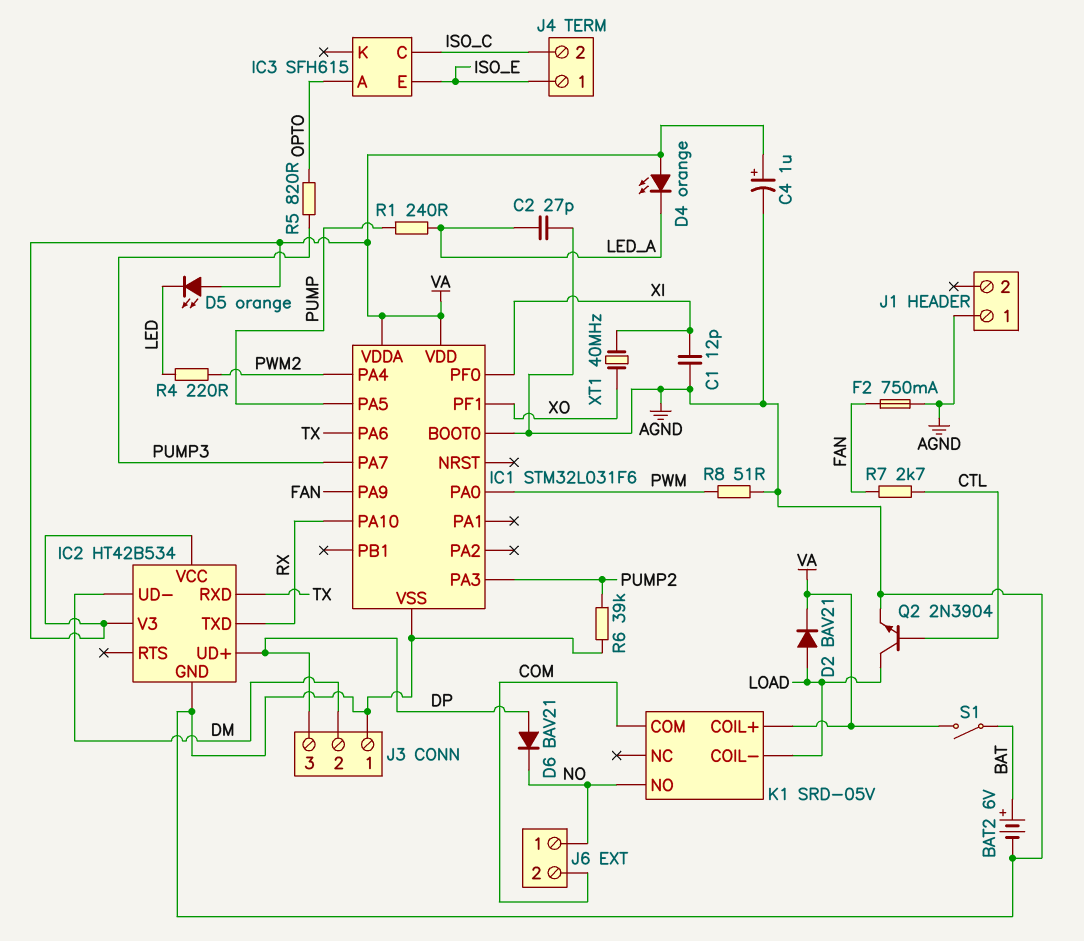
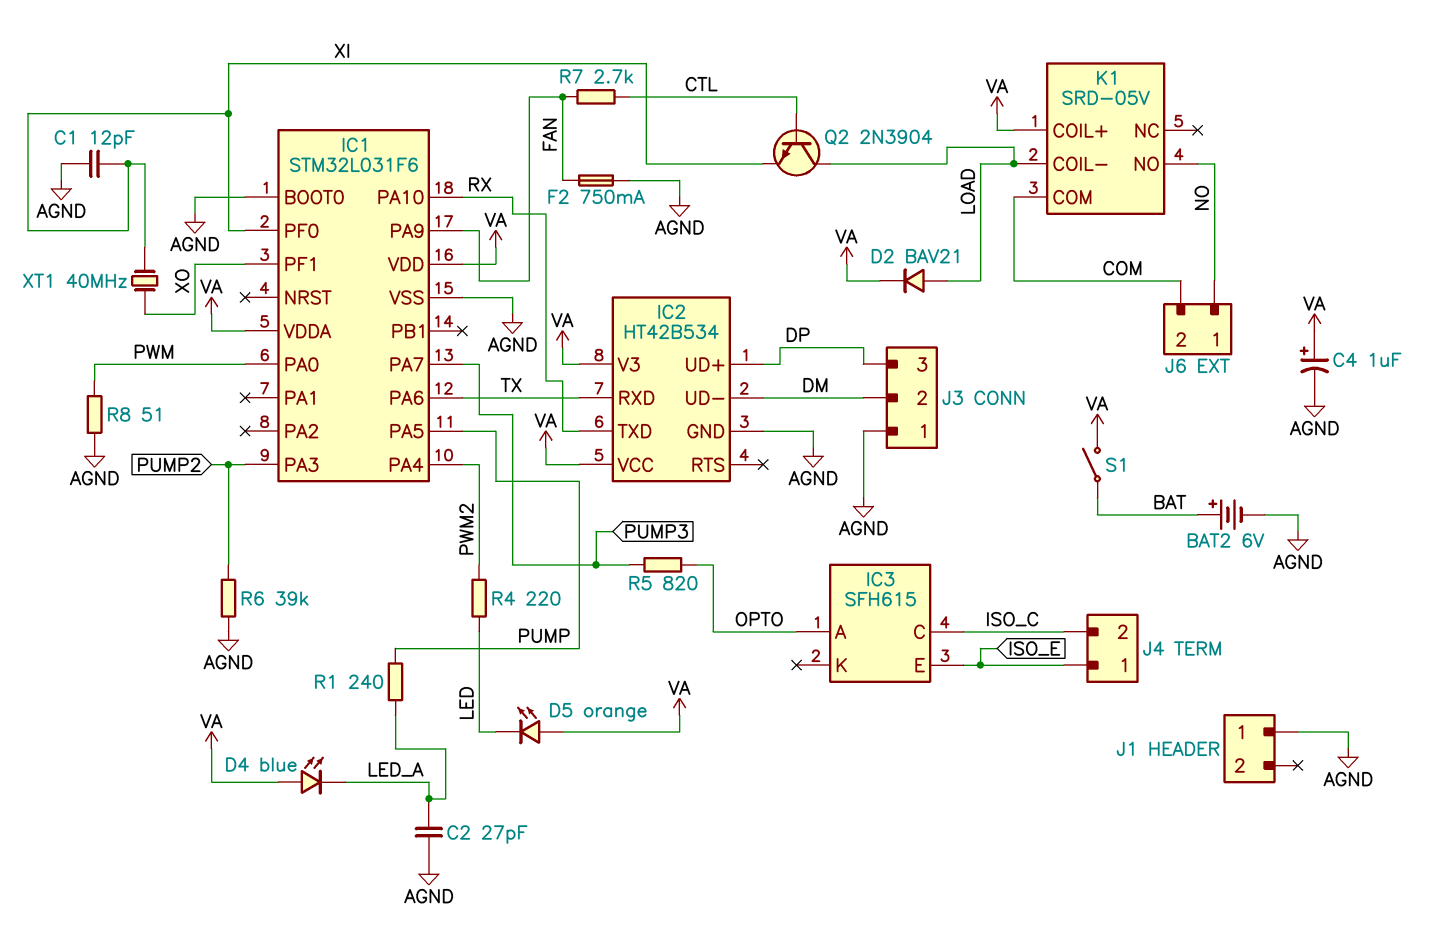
D4: LED orange (A VA, K LED_A) -> LED blue (A VA, K LED_A)
D6: diode BAV21 (A DP, K NO) -> none
Q2: NPN 2N3904 (B CTL, C LOAD, E AGND) -> NPN 2N3904 (B CTL, C LOAD, E XI)

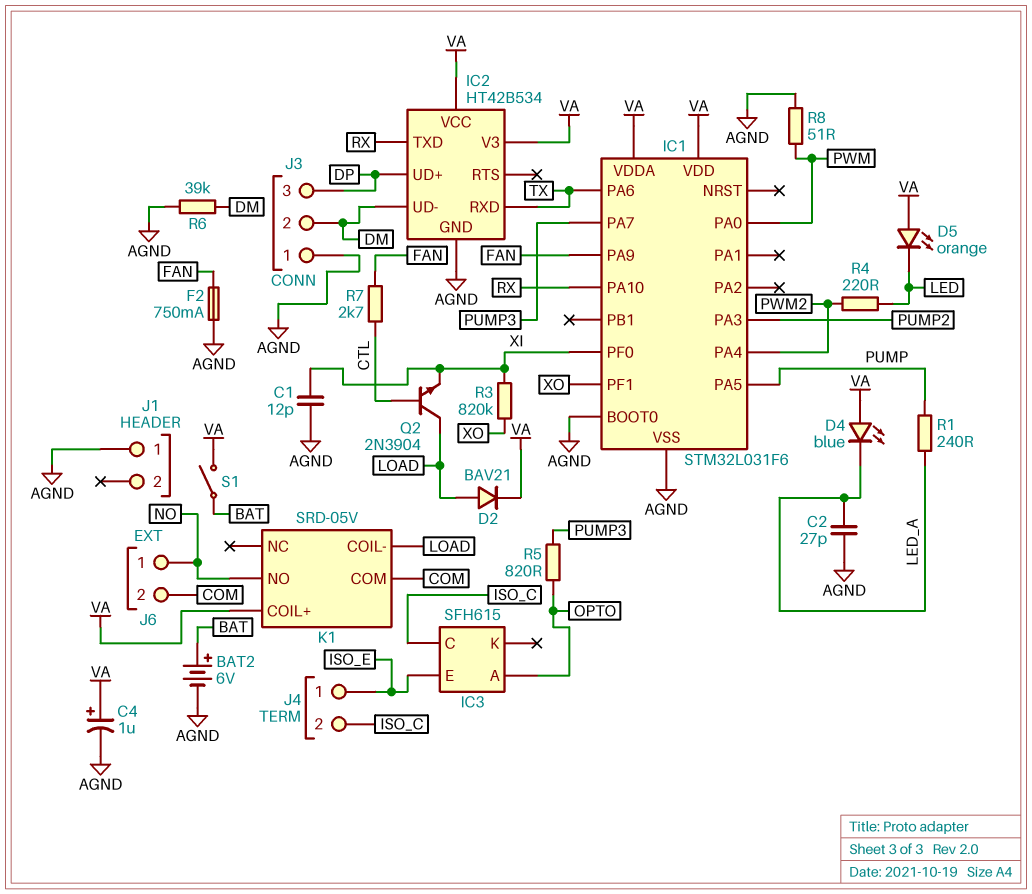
R3: none -> 820k (XI, XO)
R6: 39k (AGND, PUMP2) -> 39k (AGND, DM)
XT1: 40MHz (XI, XO) -> none

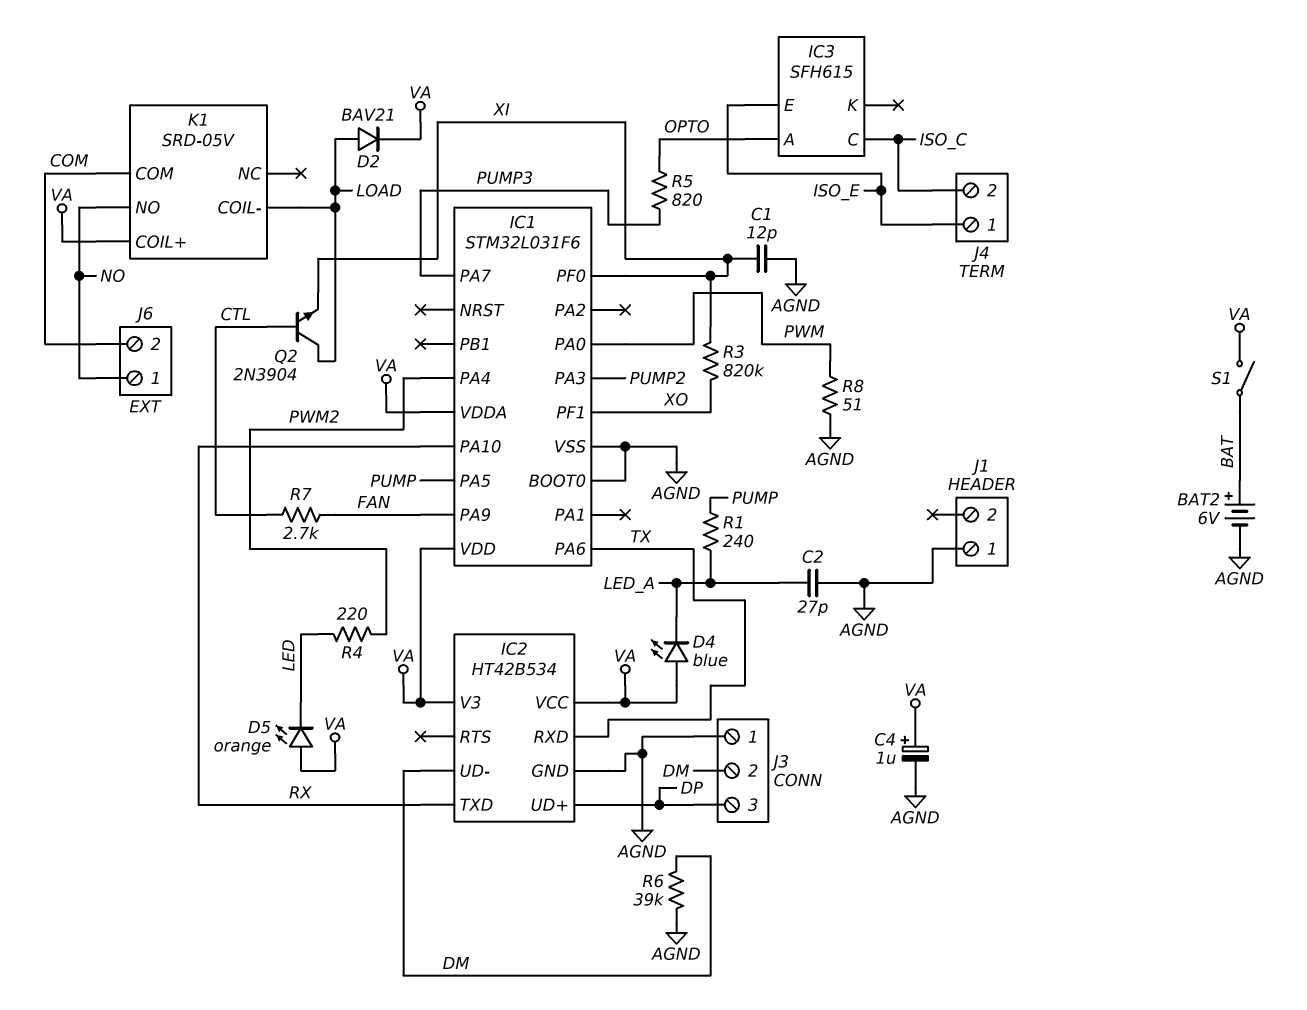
F2: 750mA (AGND, FAN) -> none

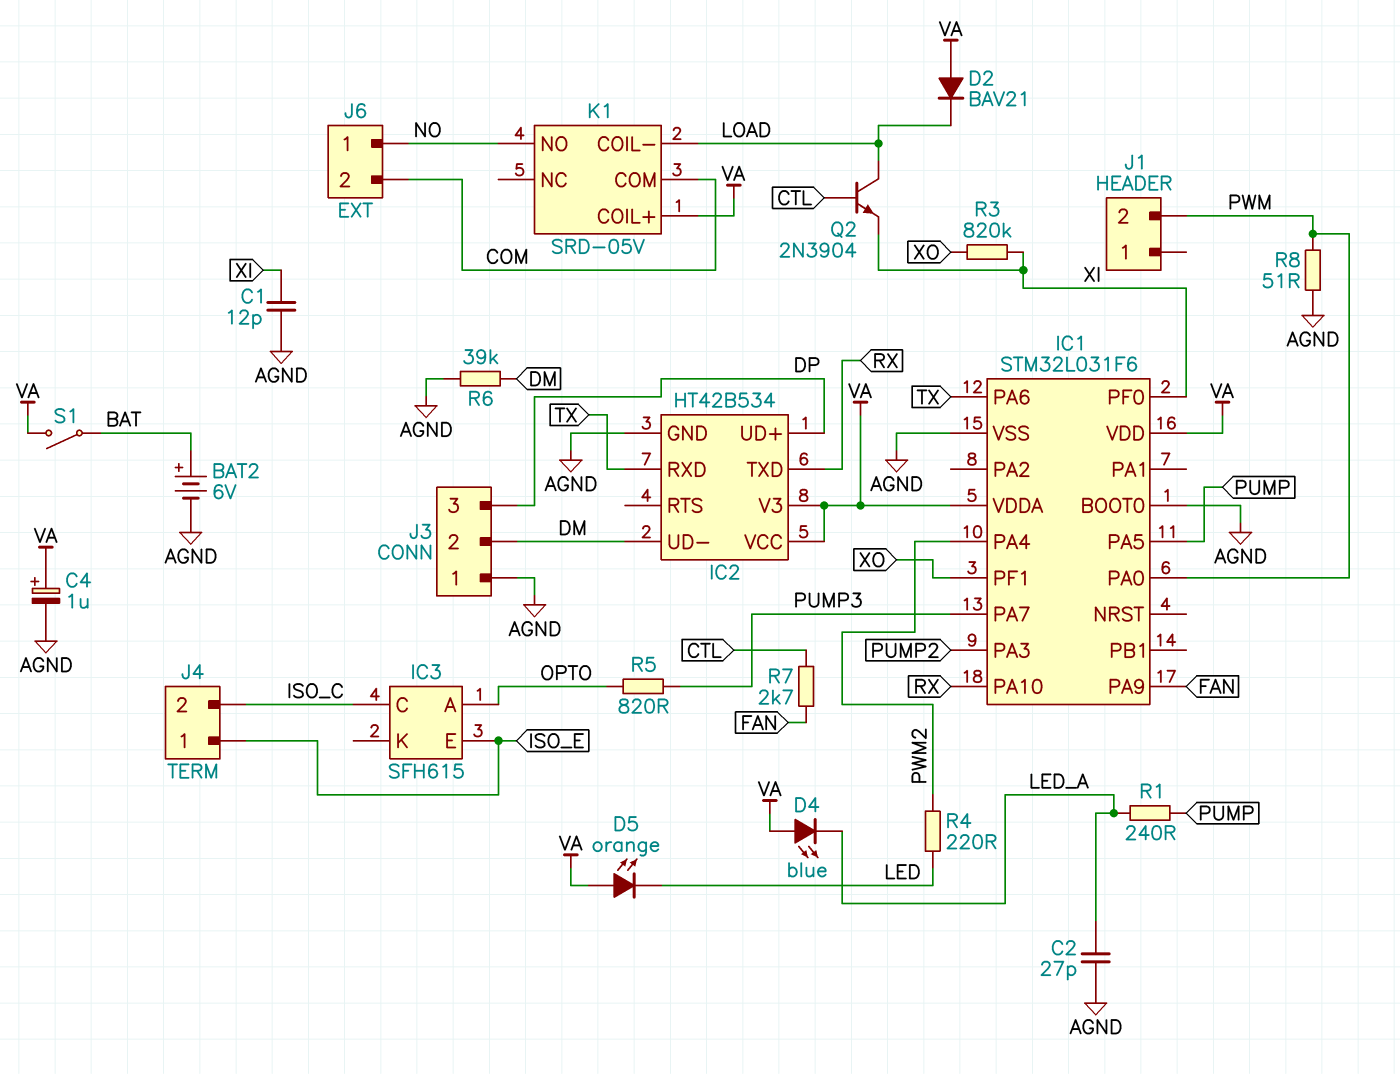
D2: diode BAV21 (A LOAD, K VA) -> diode BAV21 (A VA, K LOAD)
J1 pin 1: AGND -> none
J1 pin 2: none -> PWM

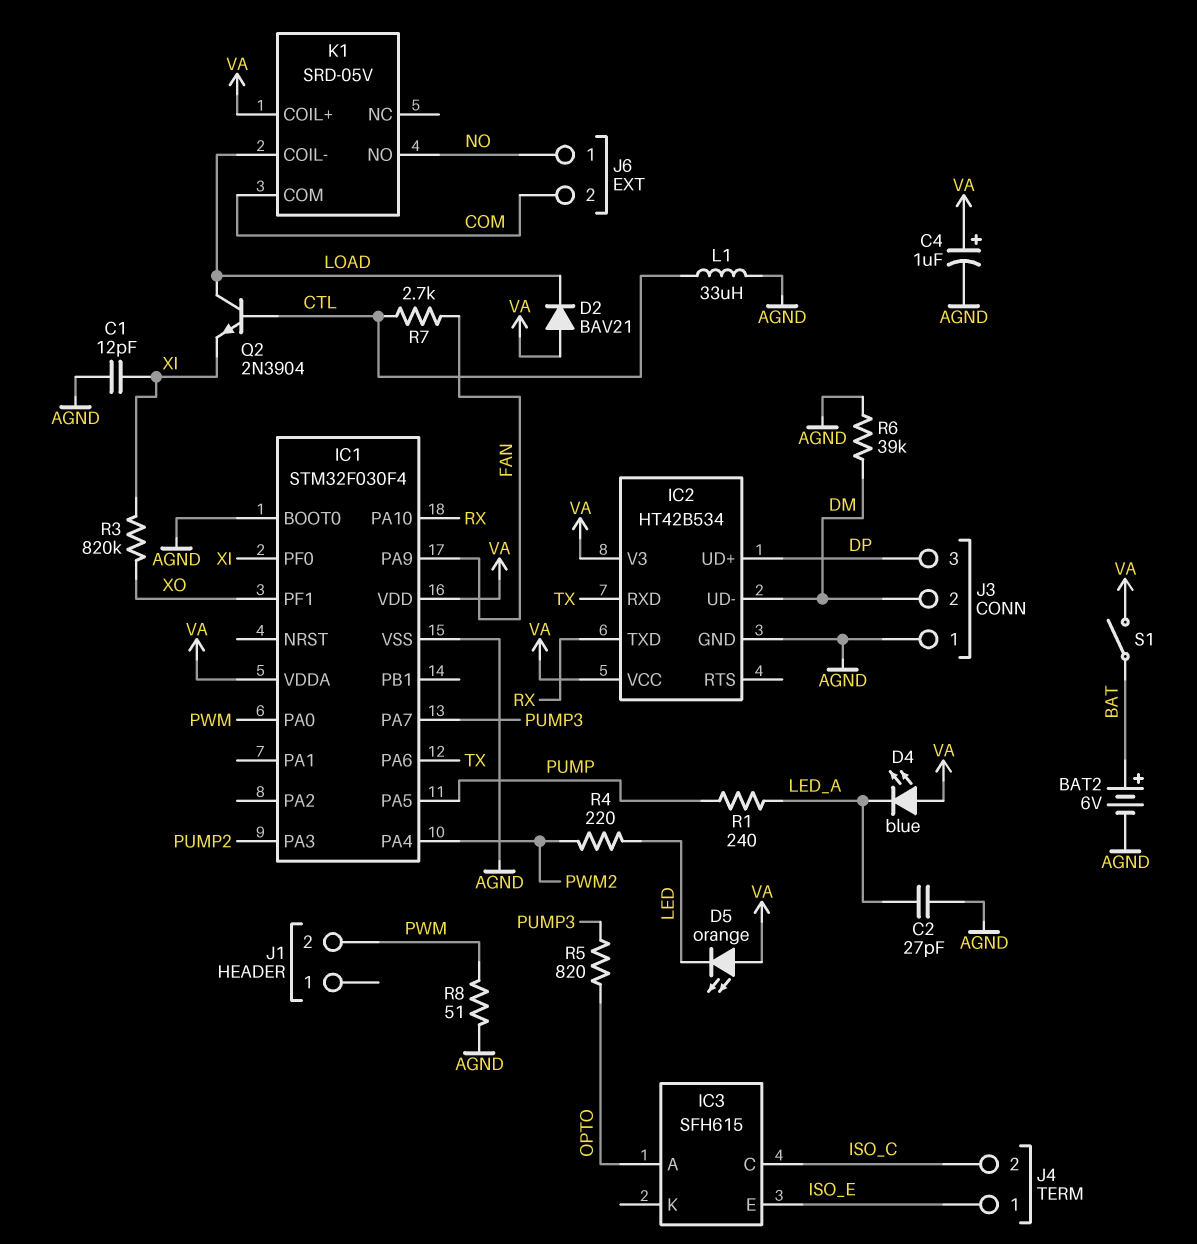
IC1: STM32L031F6 -> STM32F030F4
L1: none -> 33uH (AGND, CTL)

